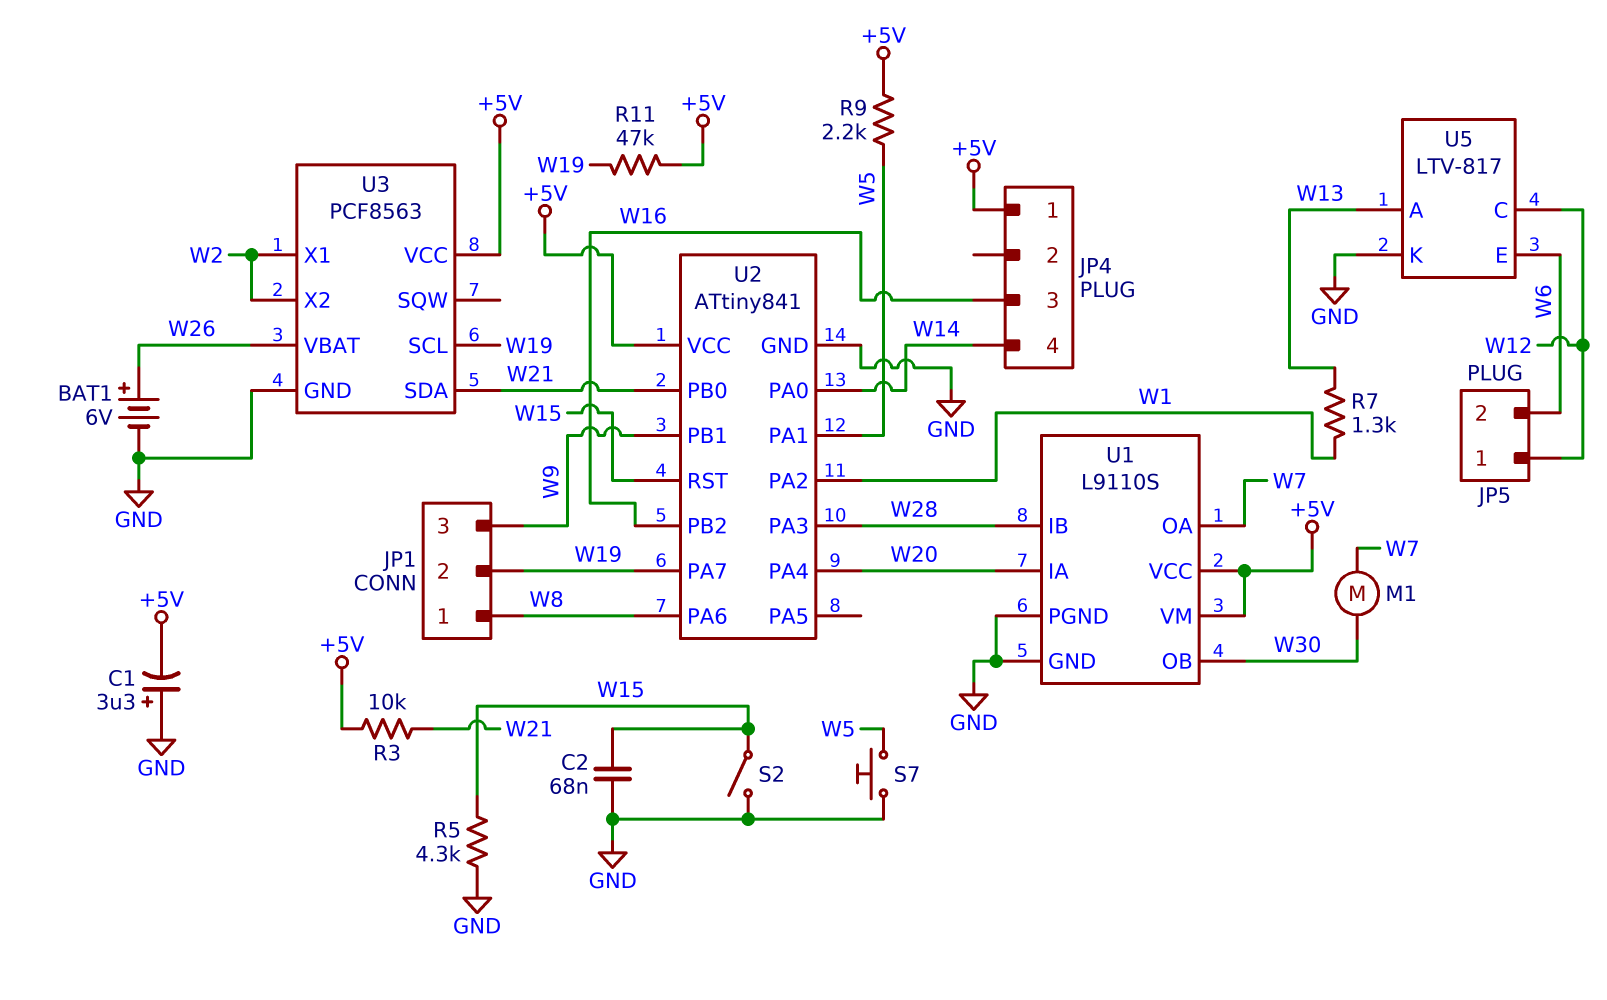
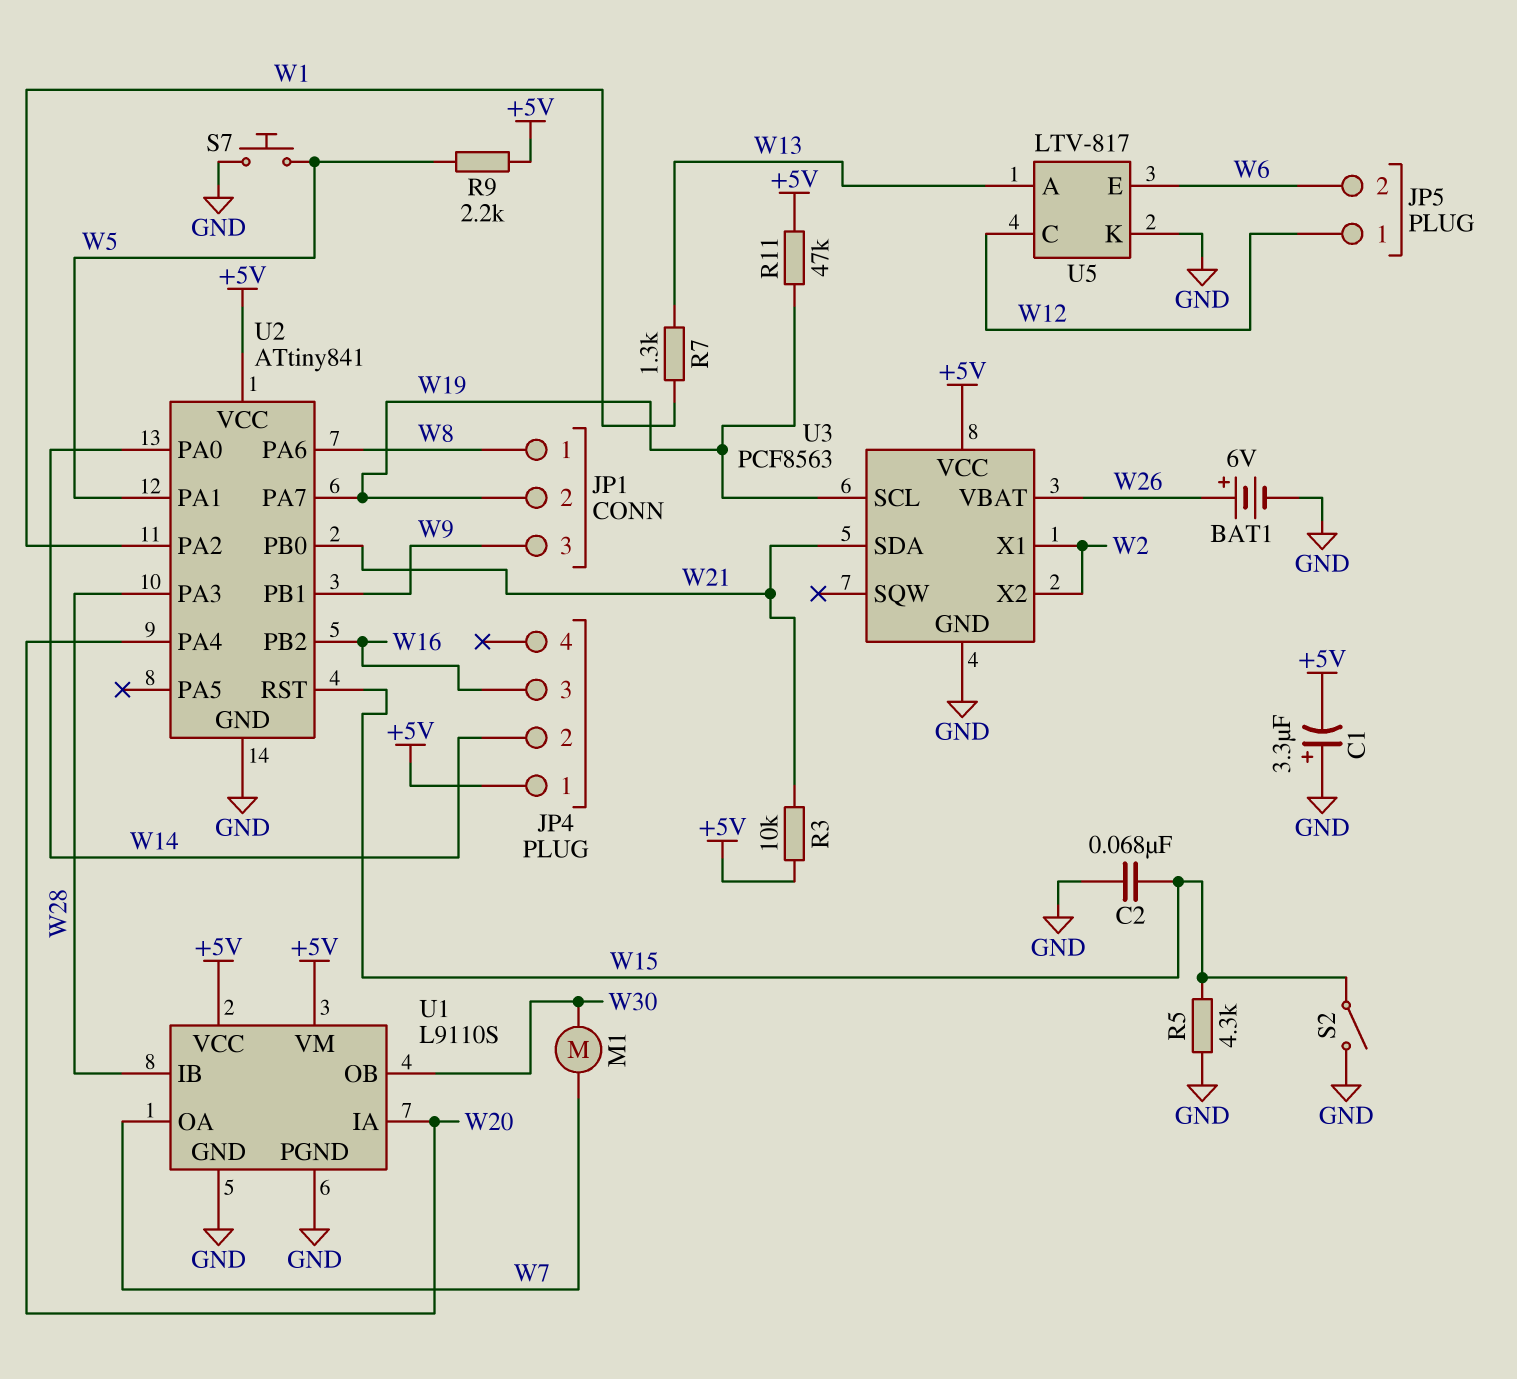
JP4 pin 2: none -> W14
JP4 pin 4: W14 -> none

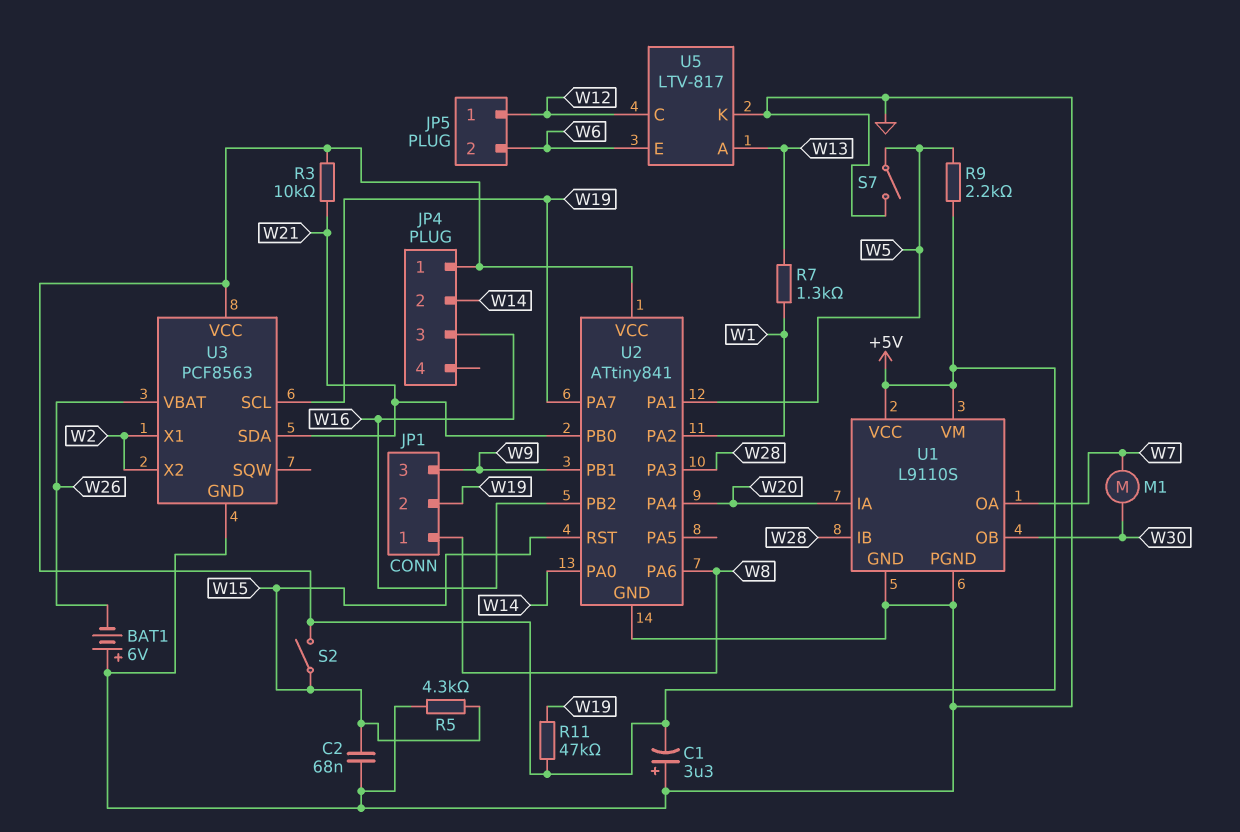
BAT1: 6V (plus W26, minus GND) -> 6V (plus GND, minus W26)
S2: switch (GND, W15) -> switch (+5V, W15)
S7: button (GND, W5) -> switch (GND, W5)

